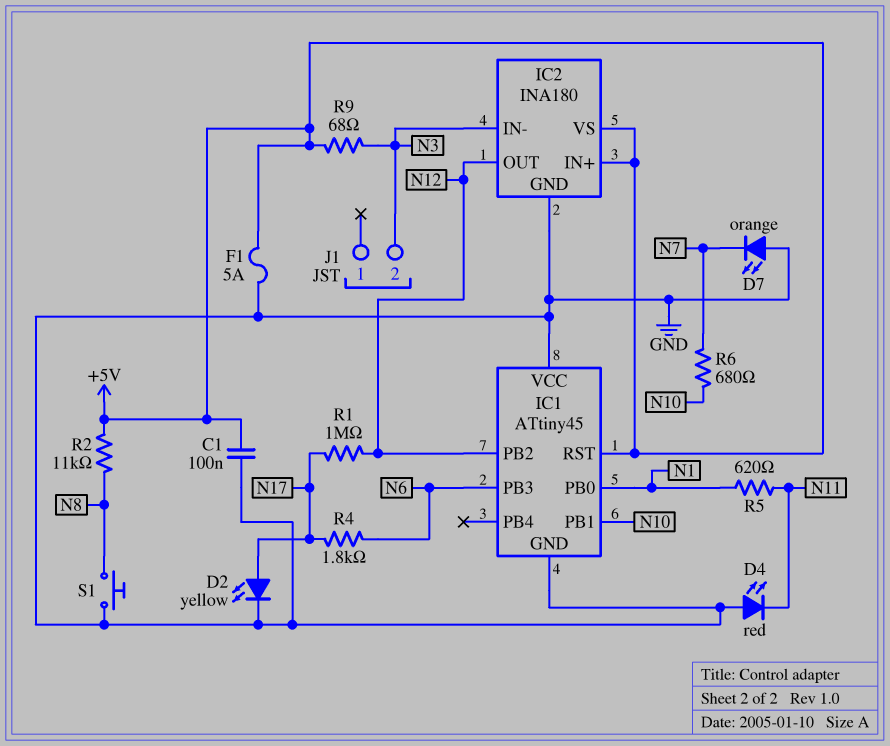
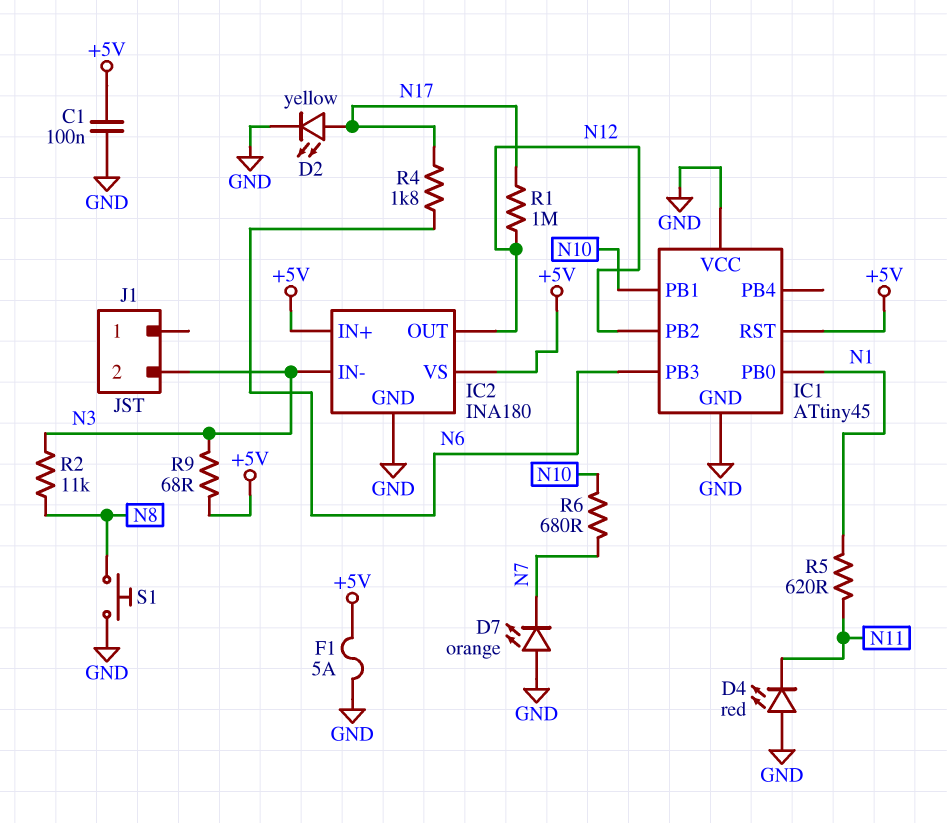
R2: 11k (+5V, N8) -> 11k (N3, N8)

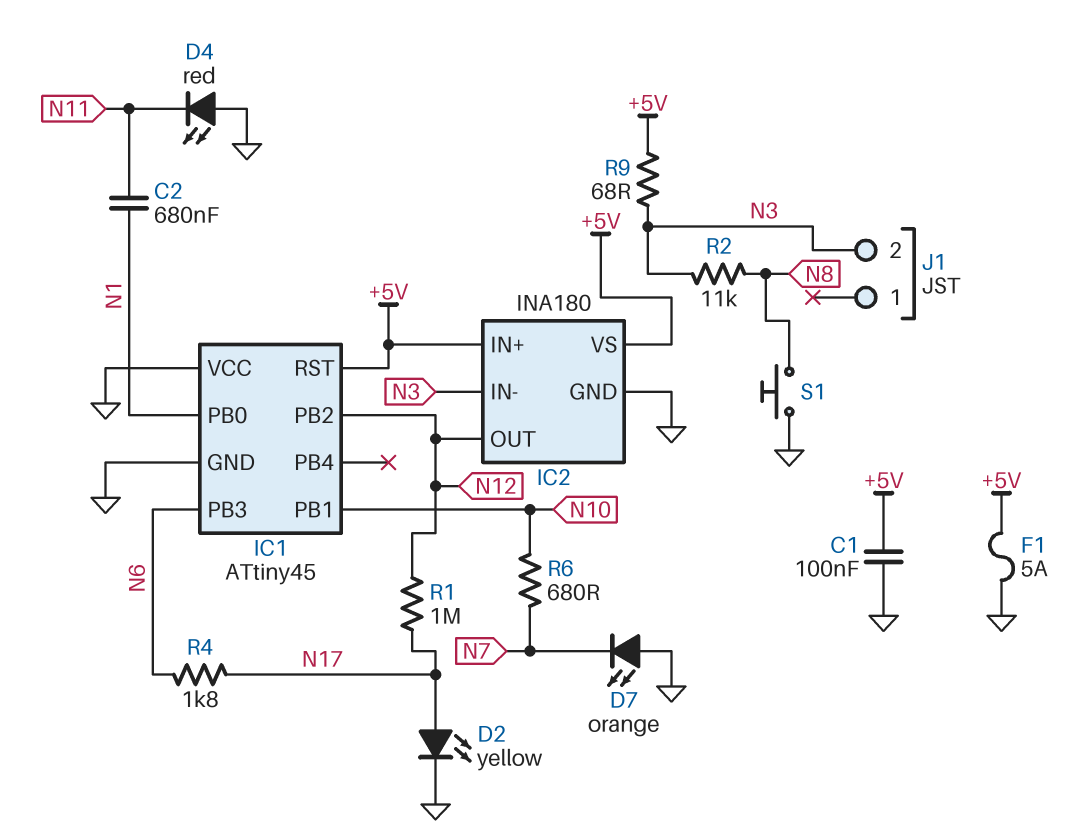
C2: none -> 680nF (N1, N11)
R5: 620 (N1, N11) -> none

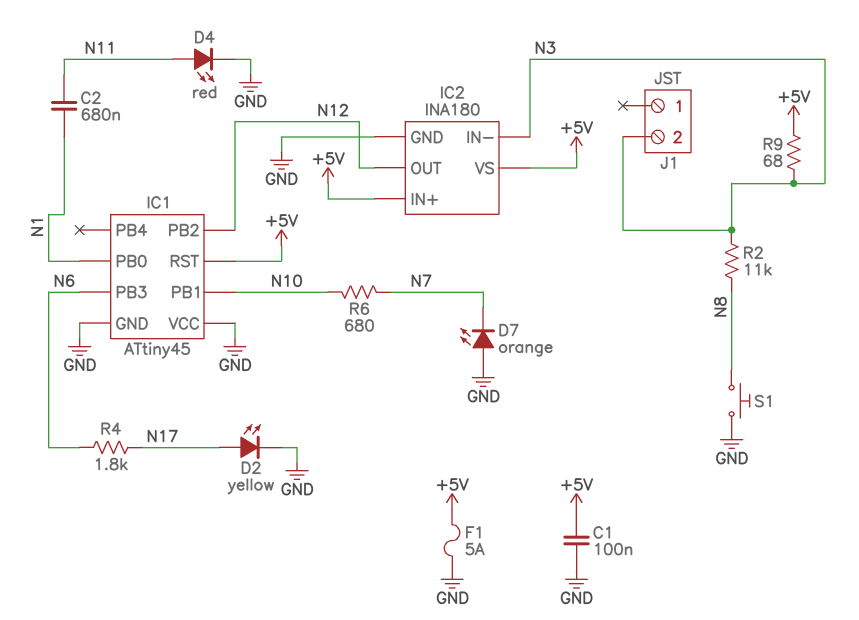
D4: LED red (A GND, K N11) -> LED red (A N11, K GND)
R1: 1M (N12, N17) -> none

